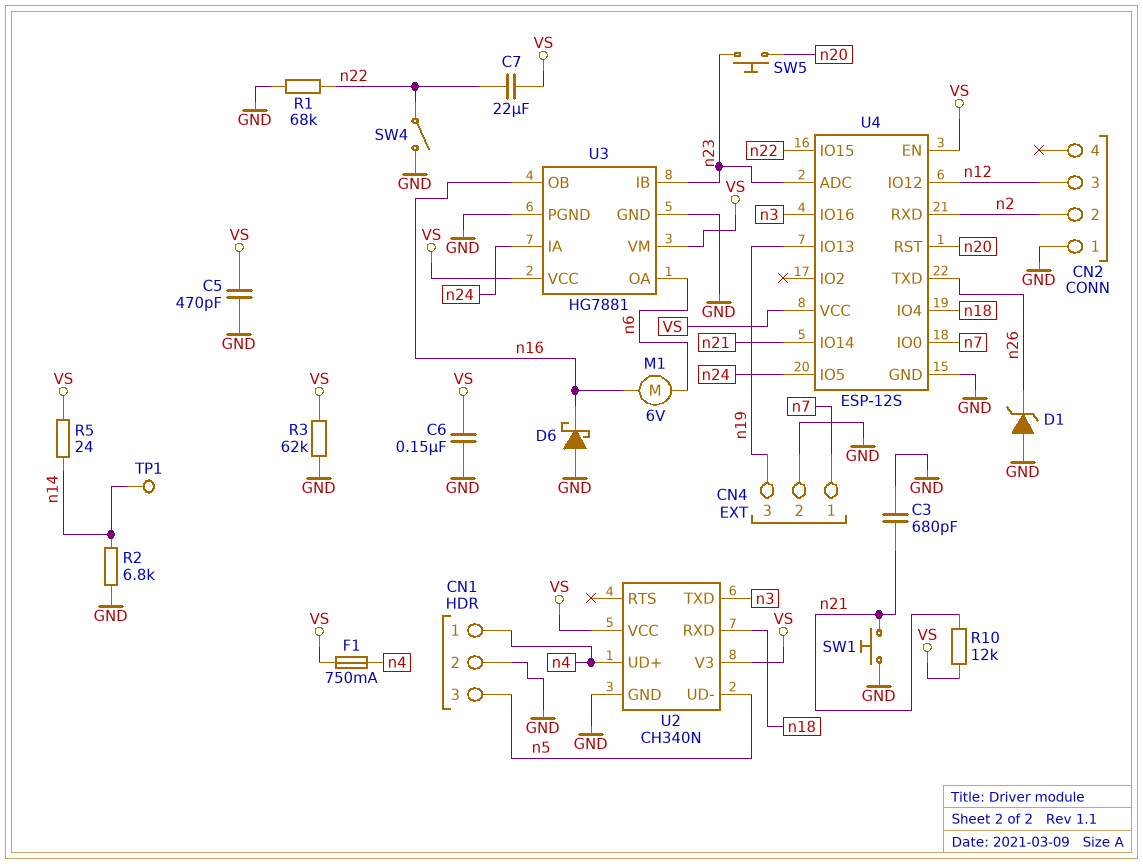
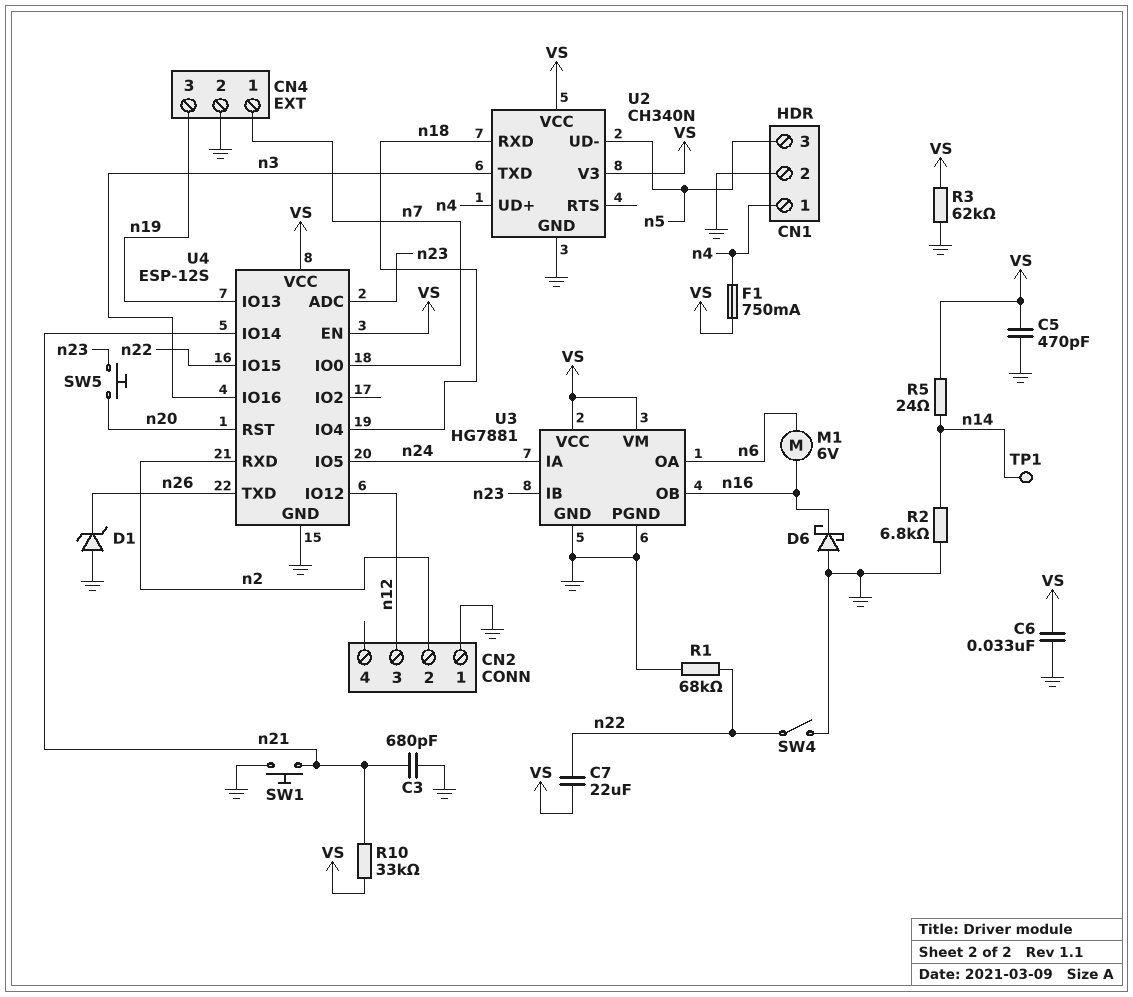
C6: 150nF (GND, VS) -> 33nF (GND, VS)
R10: 12k (VS, n21) -> 33k (VS, n21)

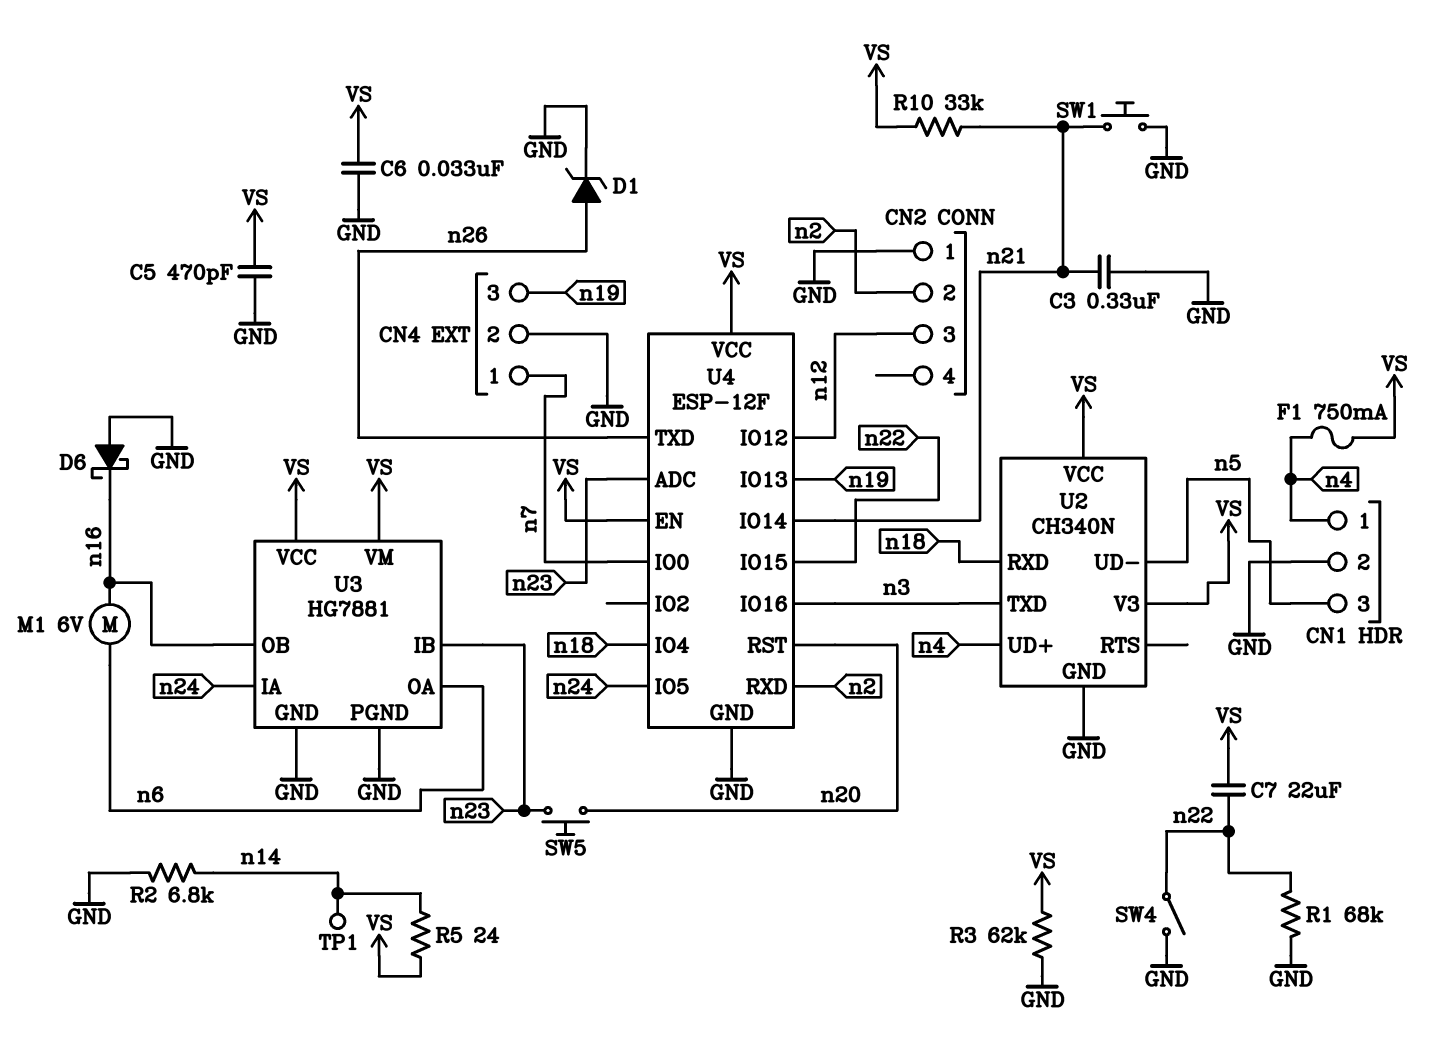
C3: 680pF (GND, n21) -> 330nF (GND, n21)
D1: zener (A GND, K n26) -> zener (A n26, K GND)
U4: ESP-12S -> ESP-12F

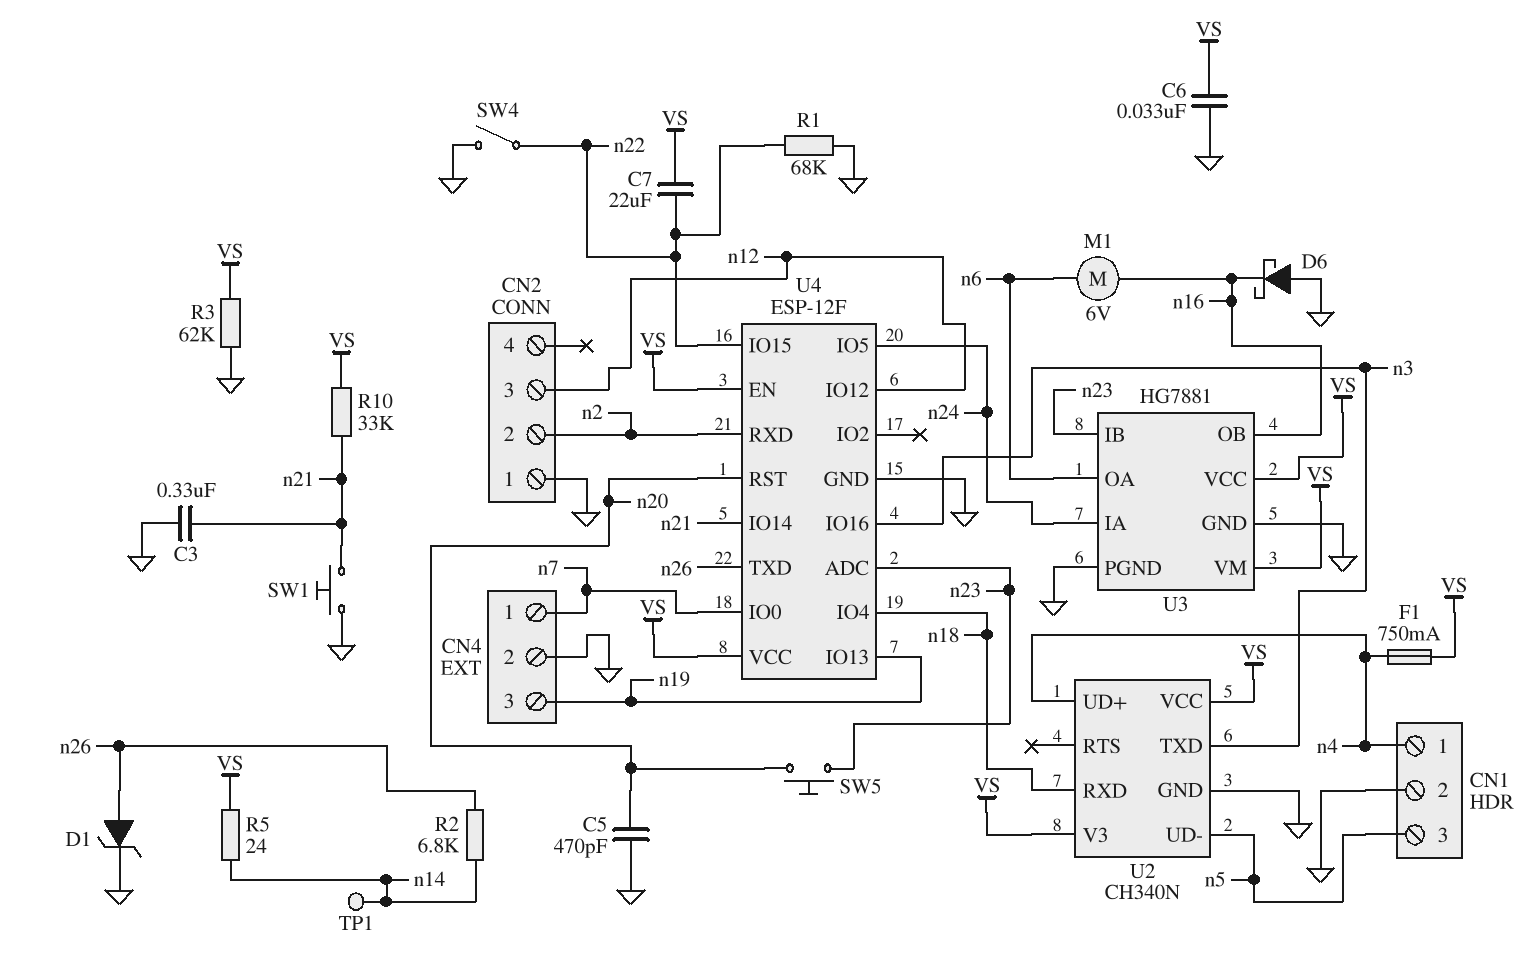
C5: 470pF (GND, VS) -> 470pF (GND, n20)
R2: 6.8k (GND, n14) -> 6.8k (n14, n26)

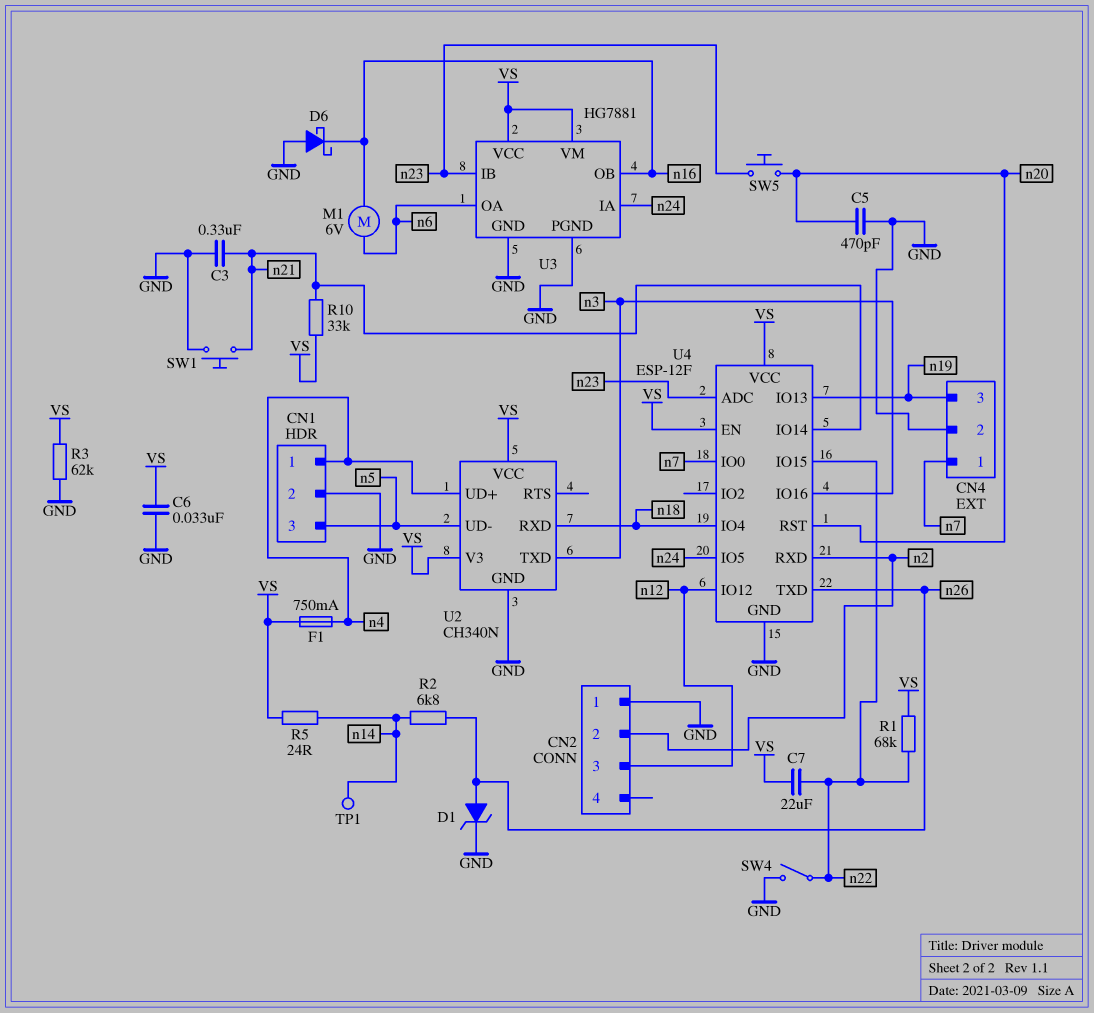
R1: 68k (GND, n22) -> 68k (VS, n22)

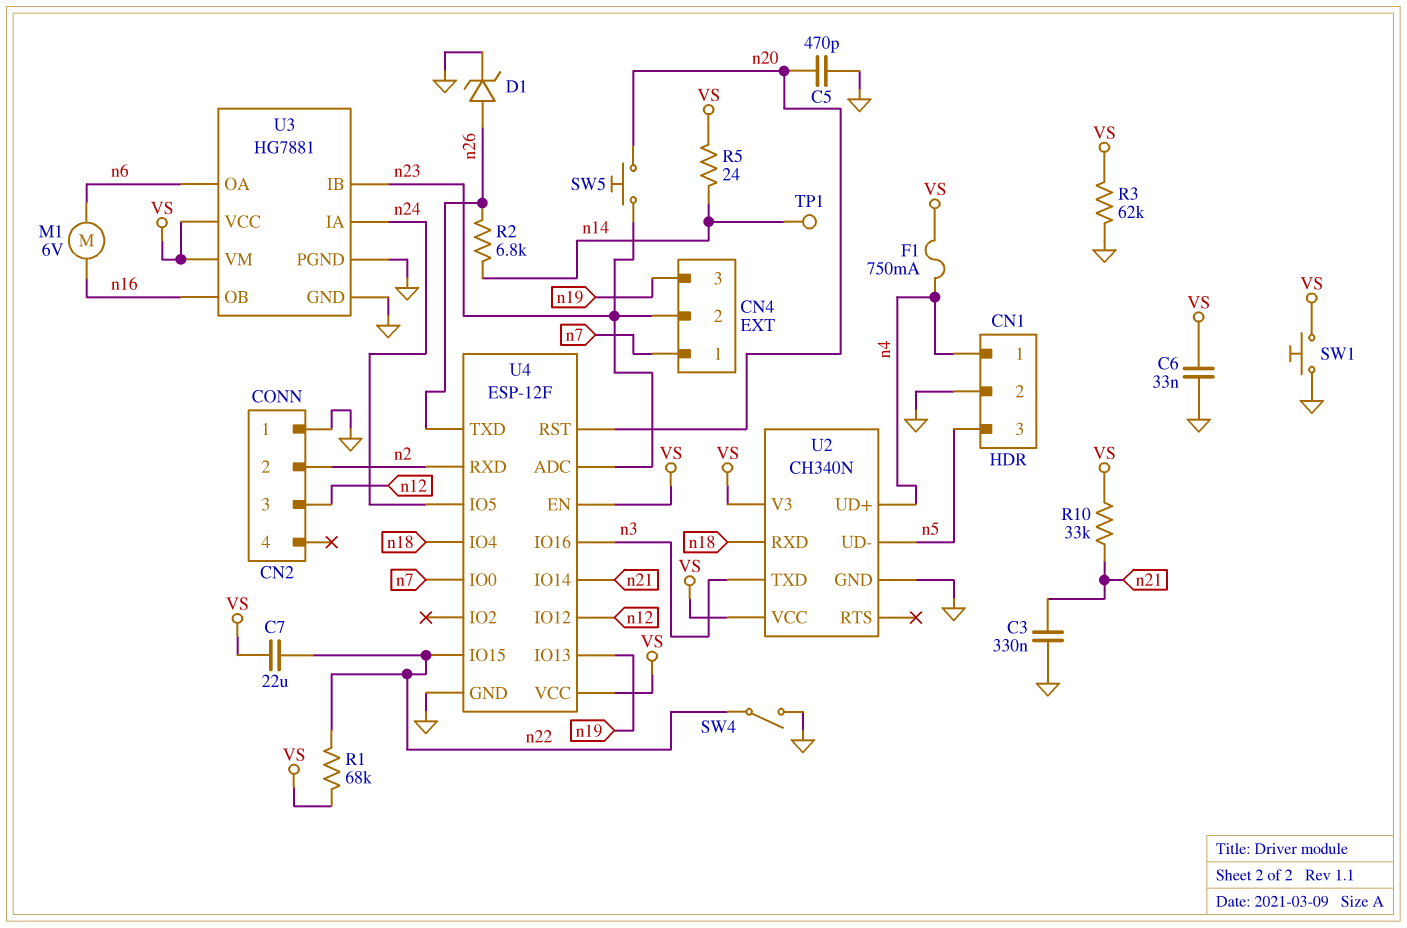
CN4 pin 2: GND -> n23
D6: schottky (A GND, K n16) -> none
SW1: button (GND, n21) -> button (GND, VS)

